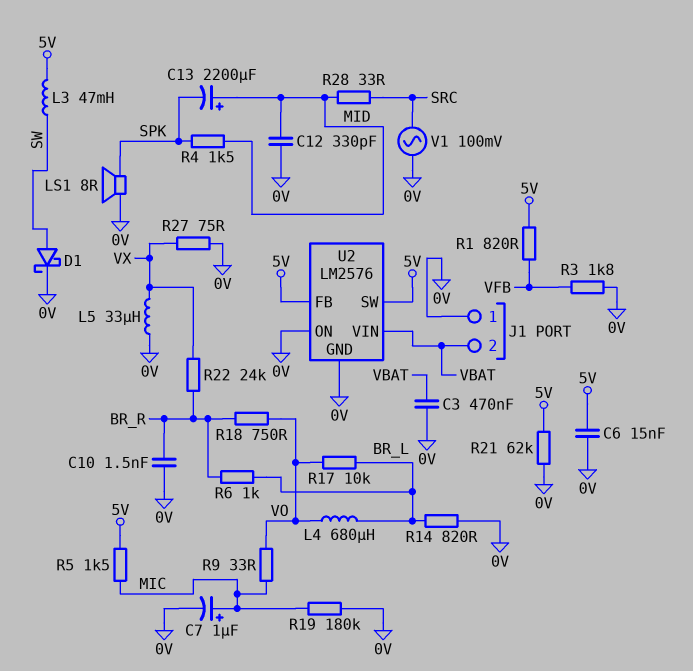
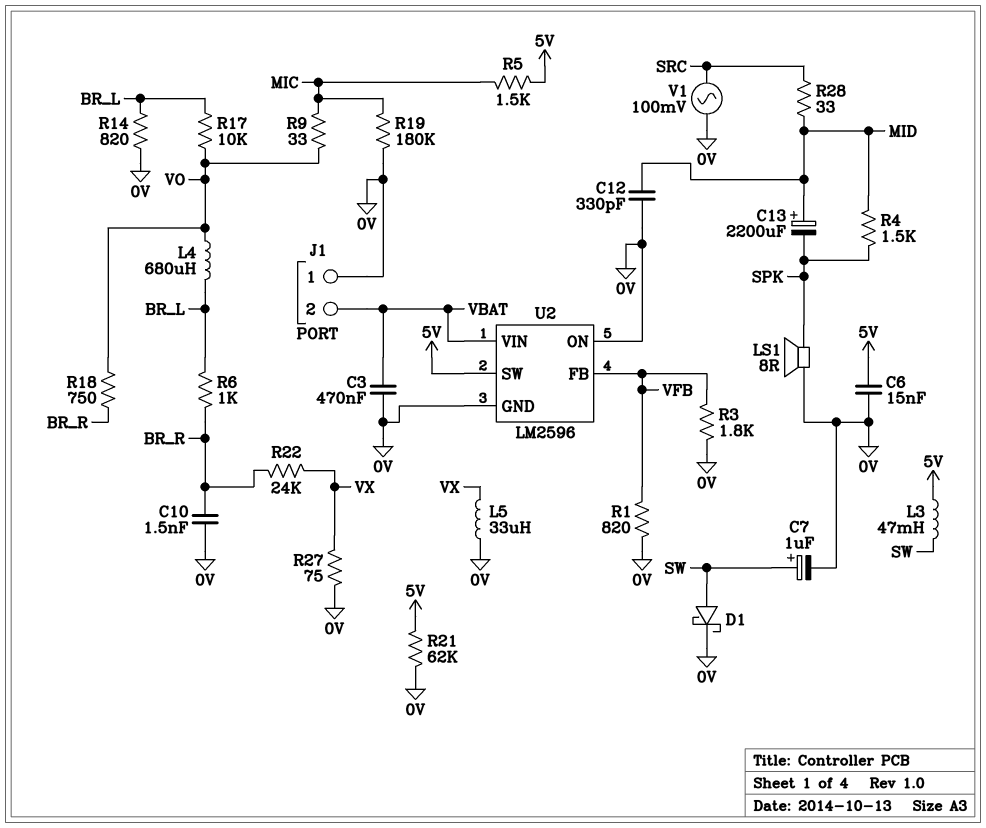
C7: 1uF (plus MIC, minus 0V) -> 1uF (plus SW, minus 0V)
R1: 820 (5V, VFB) -> 820 (0V, VFB)
U2: LM2576 -> LM2596
U2 pin FB: 5V -> VFB

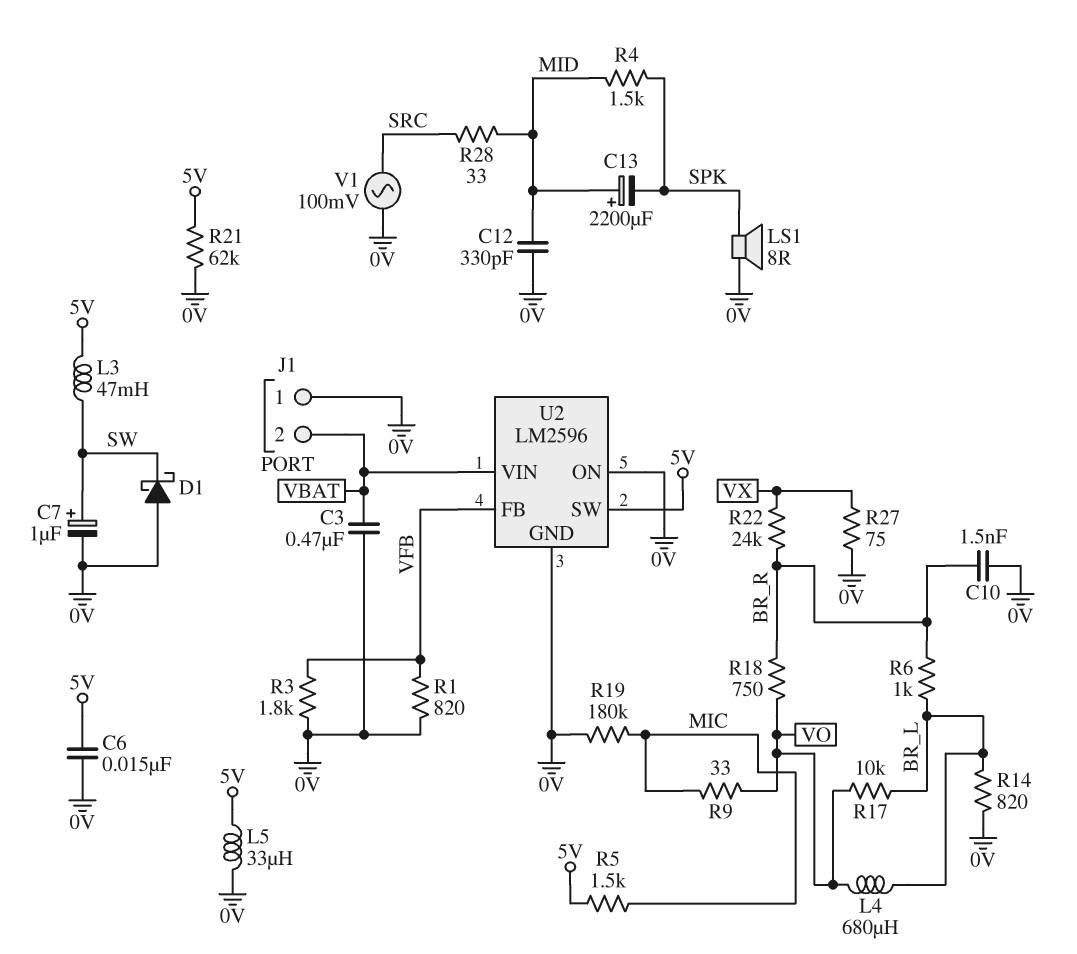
D1: schottky (A SW, K 0V) -> schottky (A 0V, K SW)
L5: 33uH (0V, VX) -> 33uH (0V, 5V)

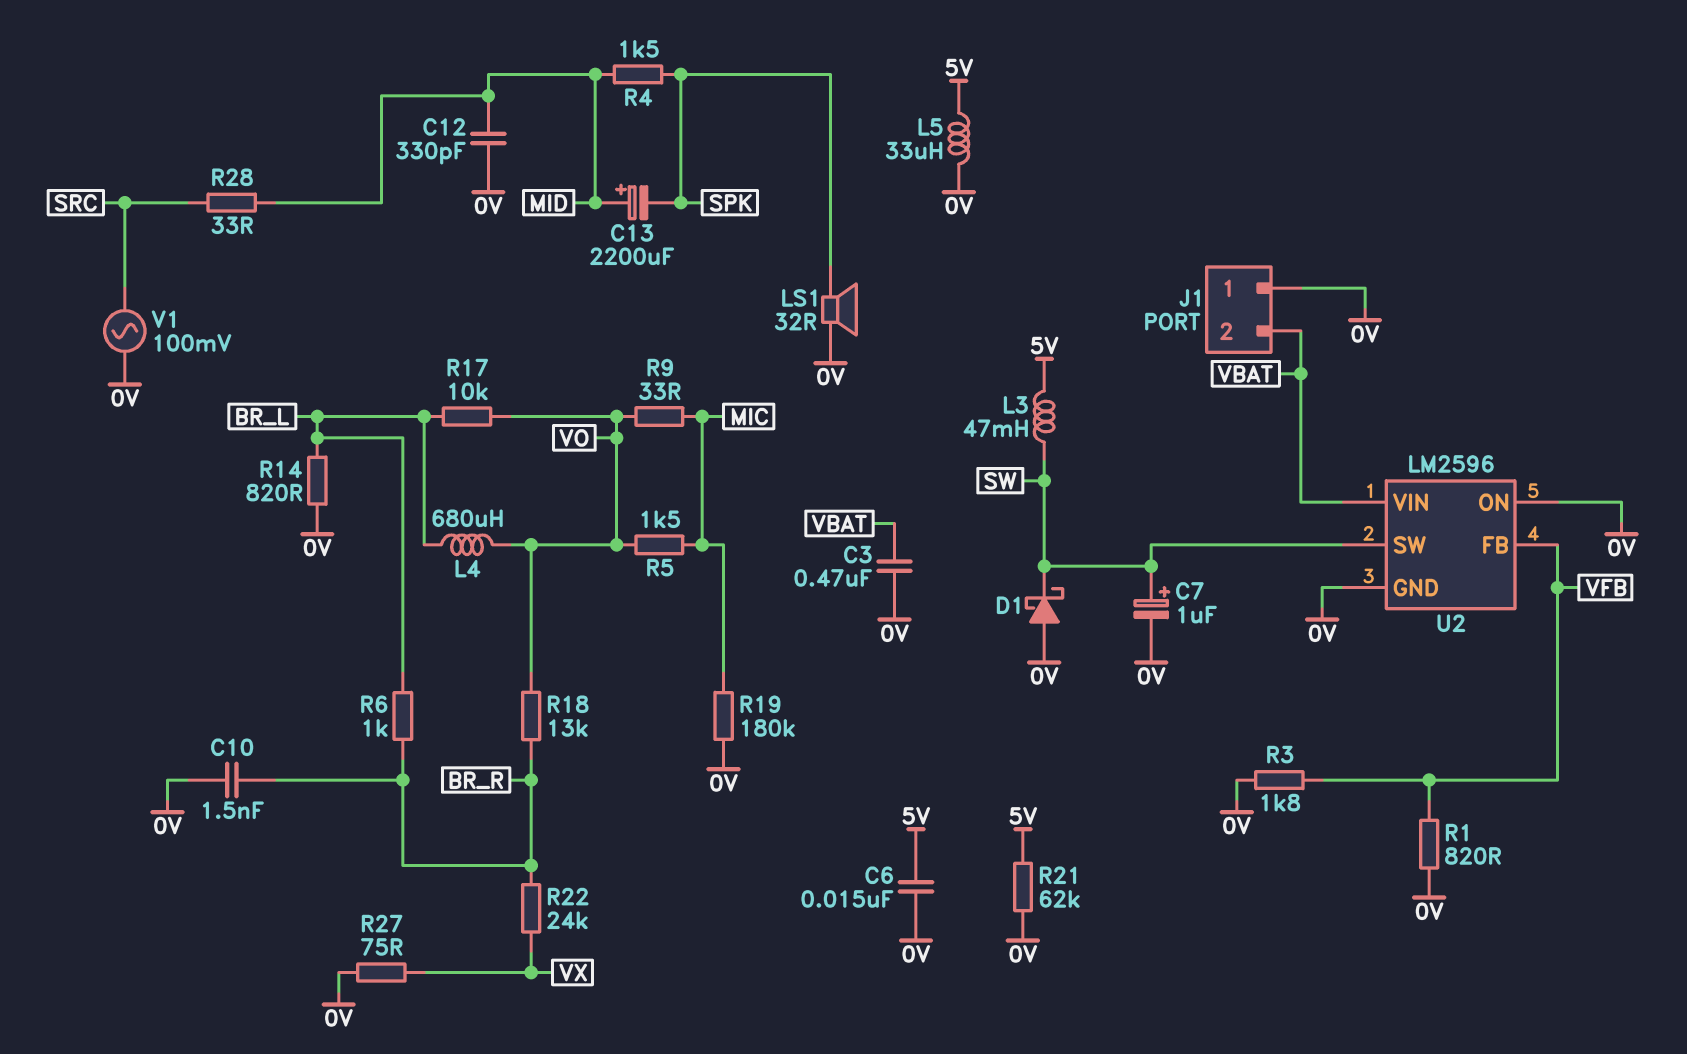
LS1: speaker 8R (0V, SPK) -> speaker 32R (0V, SPK)
R5: 1.5k (5V, MIC) -> 1.5k (MIC, VO)
R18: 750 (BR_R, VO) -> 13k (BR_R, VO)
U2 pin SW: 5V -> SW

